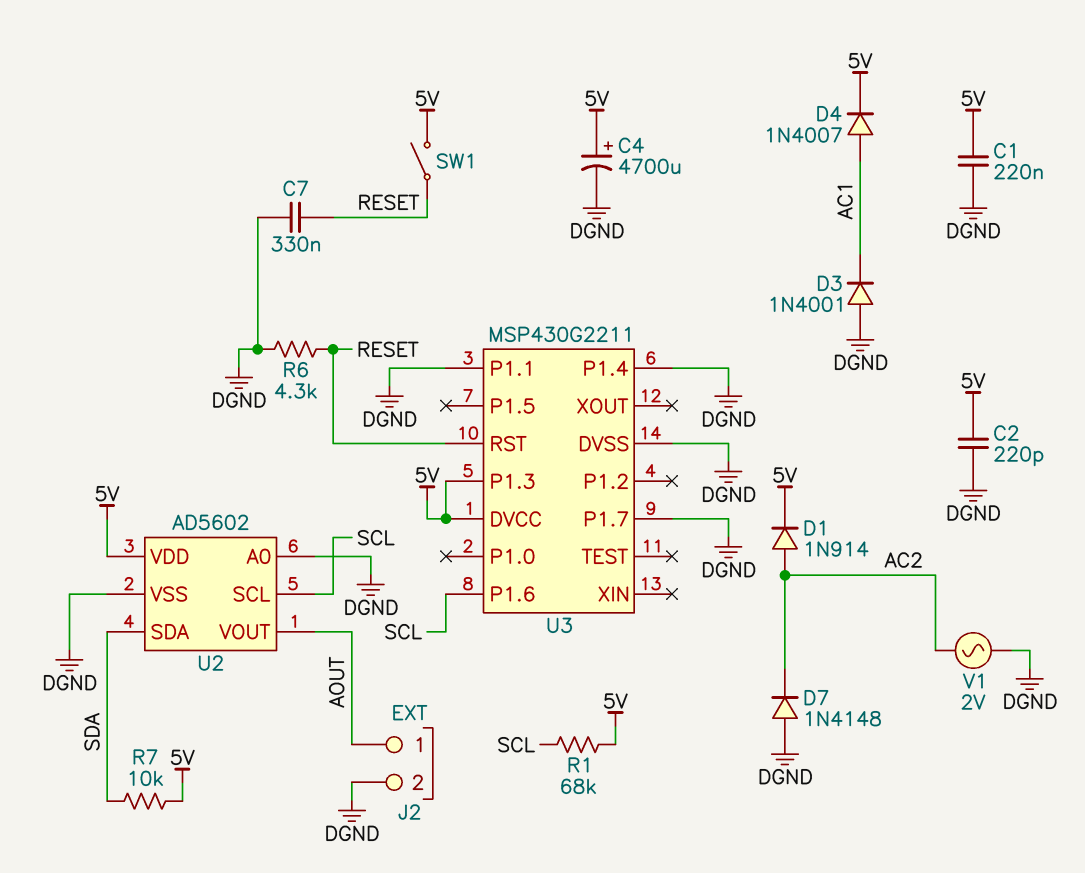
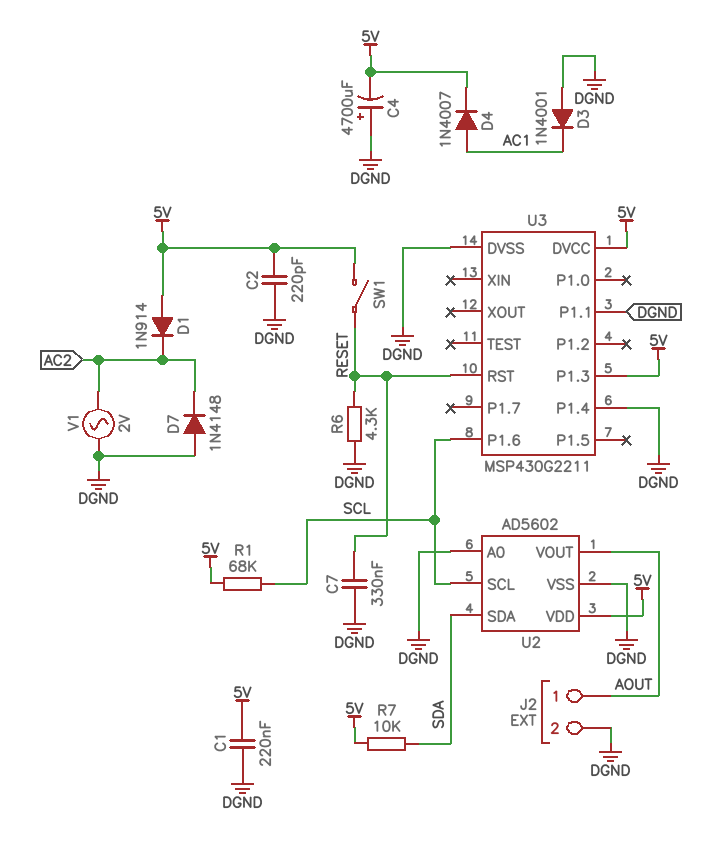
C4: 4700uF (plus 5V, minus DGND) -> 4700uF (plus DGND, minus 5V)
D1: diode 1N914 (A AC2, K 5V) -> diode 1N914 (A 5V, K AC2)
U3 pin P1.7: DGND -> none

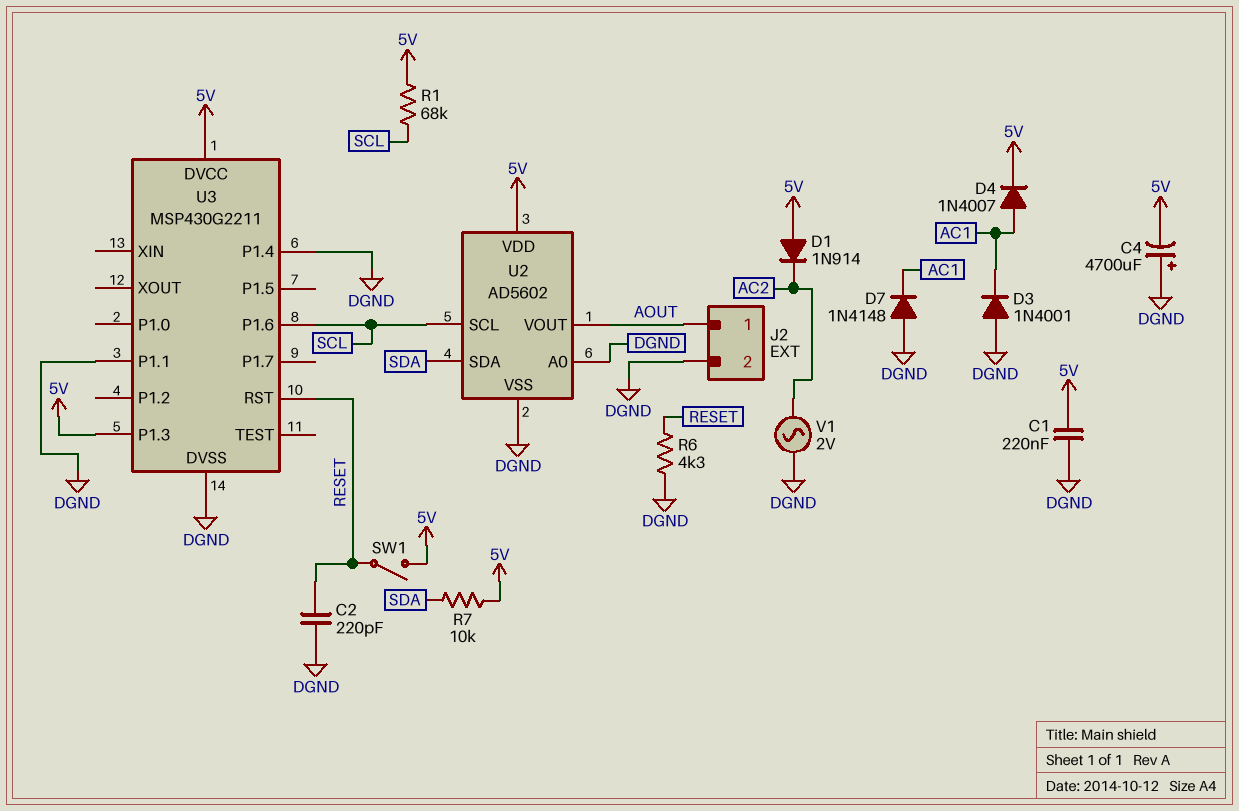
C2: 220pF (5V, DGND) -> 220pF (DGND, RESET)
C7: 330nF (DGND, RESET) -> none
D7: diode 1N4148 (A DGND, K AC2) -> diode 1N4148 (A DGND, K AC1)

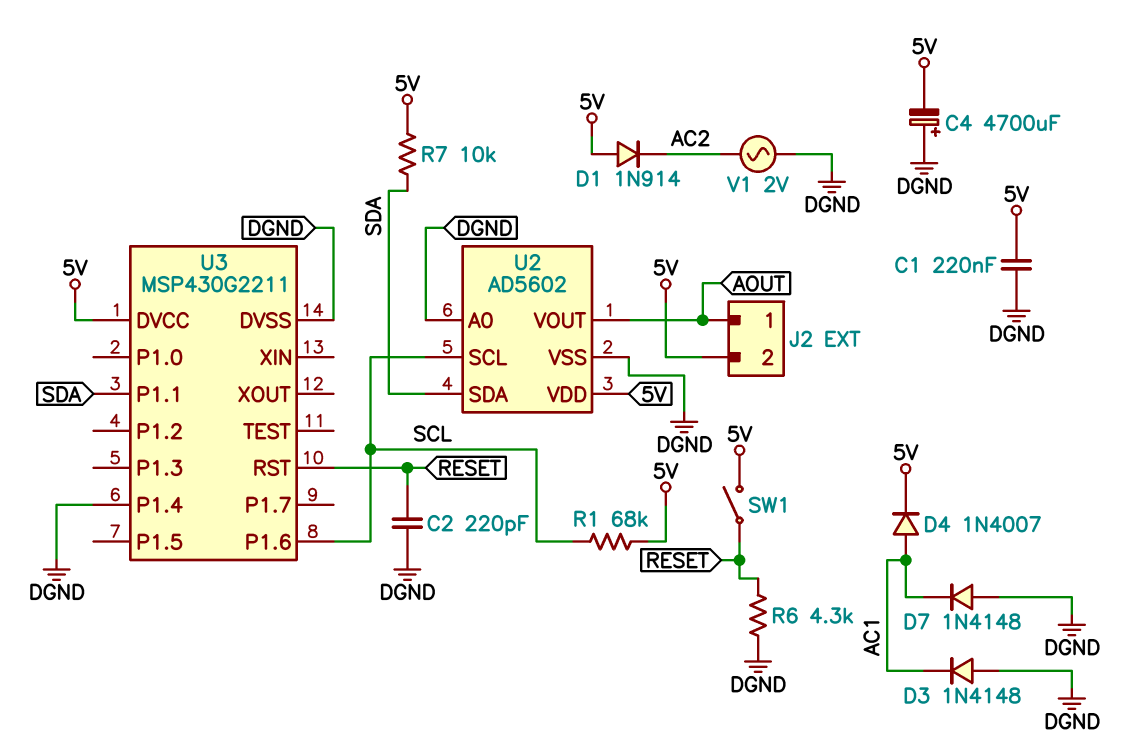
D3: diode 1N4001 (A DGND, K AC1) -> diode 1N4148 (A DGND, K AC1)
J2 pin 2: DGND -> 5V
U3 pin P1.1: DGND -> SDA
U3 pin P1.3: 5V -> none

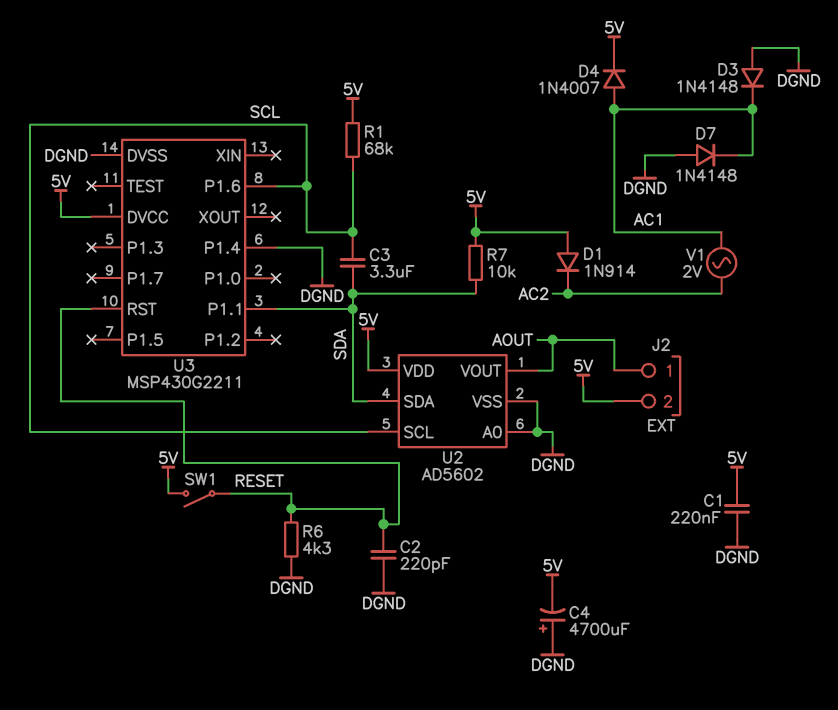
C3: none -> 3.3uF (SCL, SDA)
V1: AC 2V (AC2, DGND) -> AC 2V (AC1, AC2)

